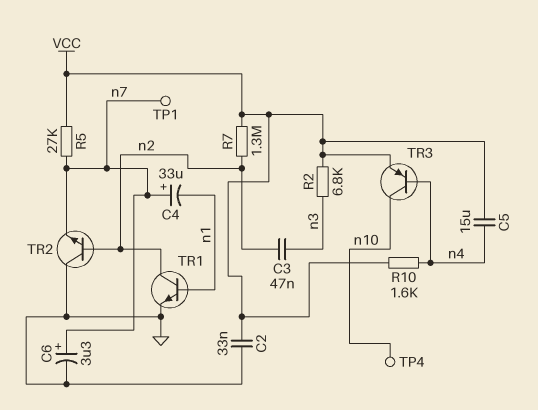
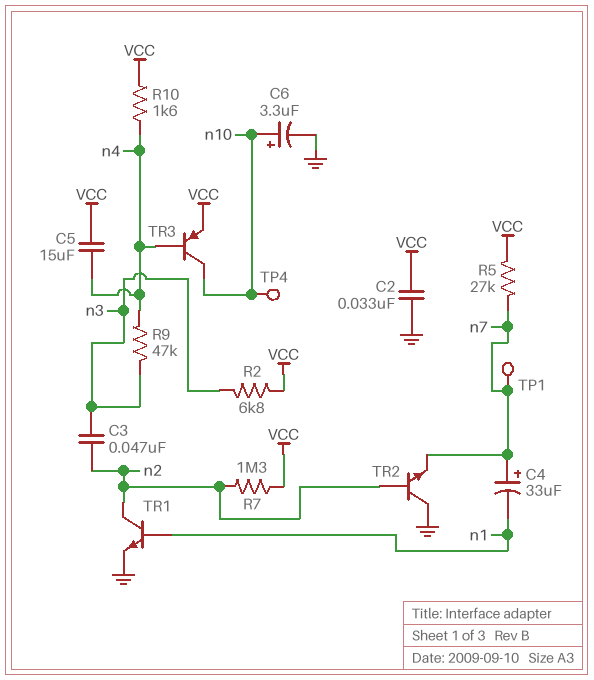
C6: 3.3uF (plus n7, minus GND) -> 3.3uF (plus n10, minus GND)
R9: none -> 47k (n3, n4)

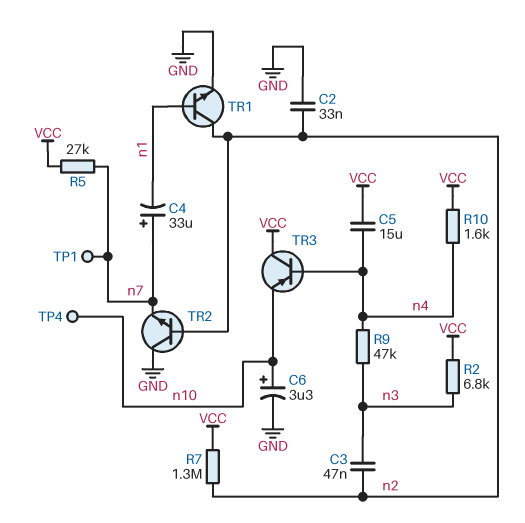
C2: 33nF (GND, VCC) -> 33nF (GND, n2)
TR3: PNP (B n4, C n10, E VCC) -> PNP (B n4, C VCC, E n10)

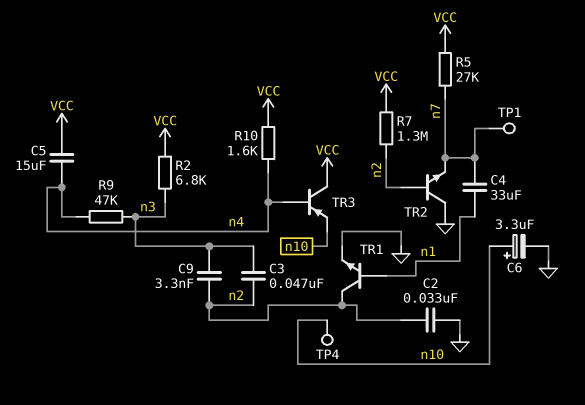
C4: 33uF (plus n7, minus n1) -> 33uF (n1, n7)
C9: none -> 3.3nF (n2, n3)

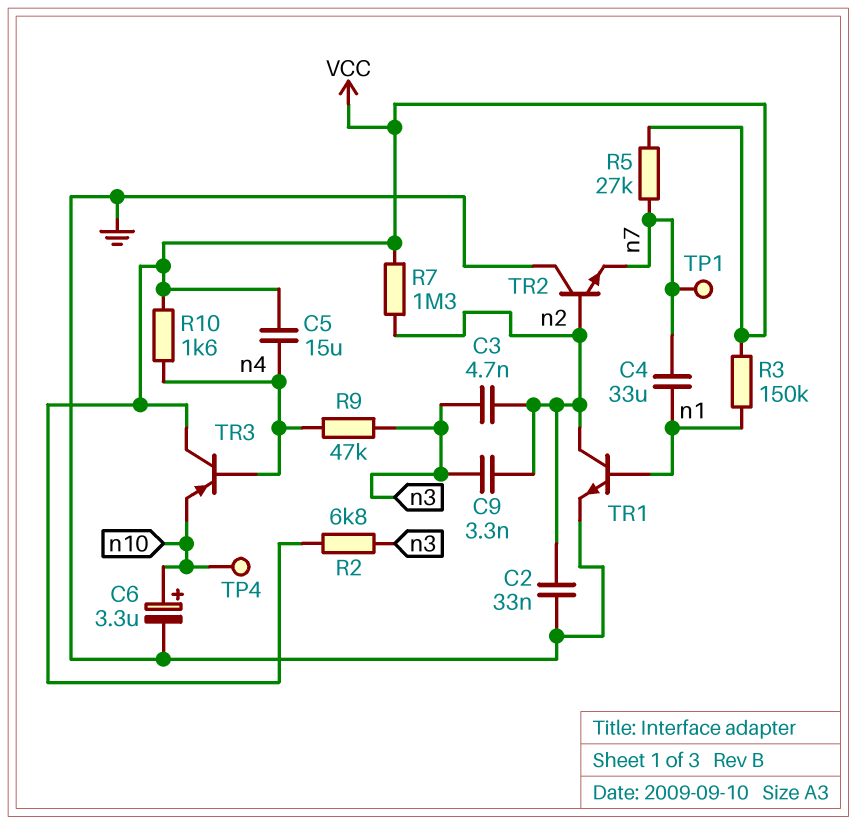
C3: 47nF (n2, n3) -> 4.7nF (n2, n3)
R3: none -> 150k (VCC, n1)

